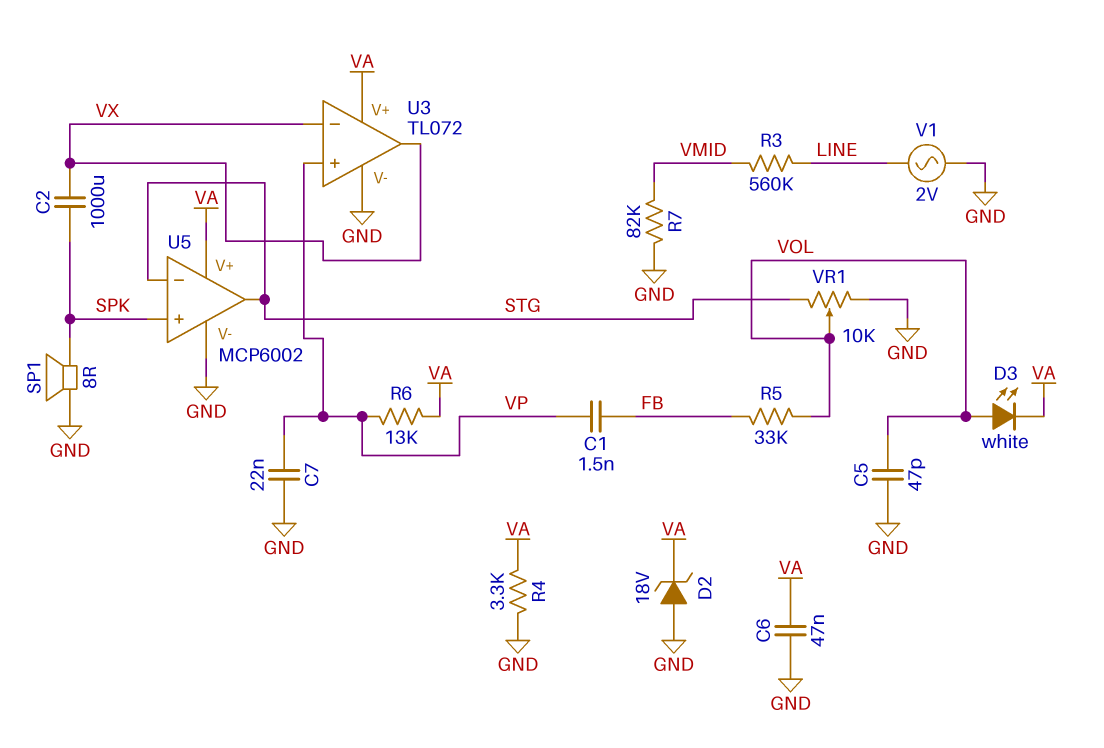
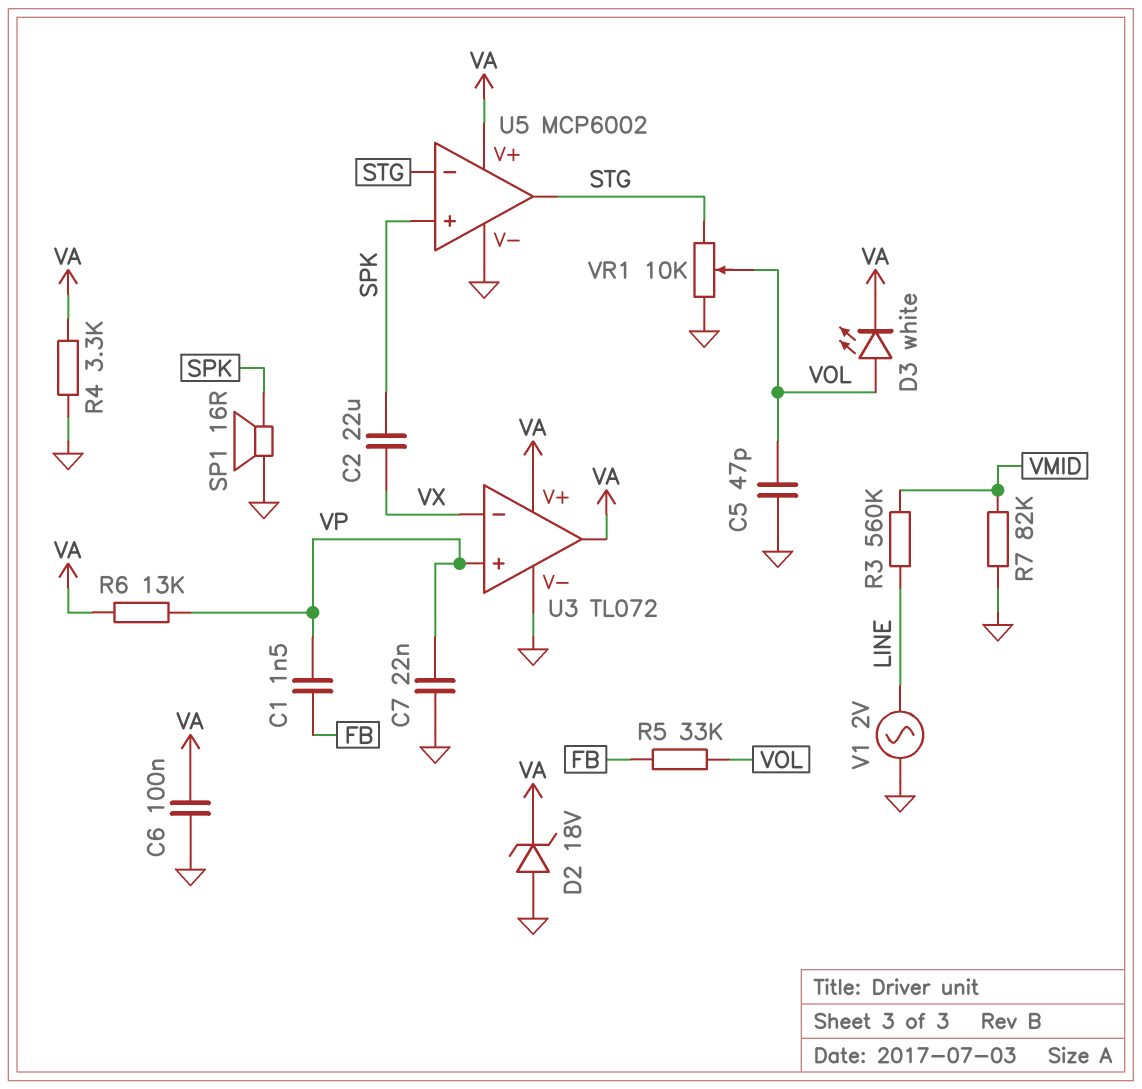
C2: 1000uF (SPK, VX) -> 22uF (SPK, VX)
C6: 47nF (GND, VA) -> 100nF (GND, VA)
SP1: speaker 8R (GND, SPK) -> speaker 16R (GND, SPK)
U3 pin out: VX -> VA

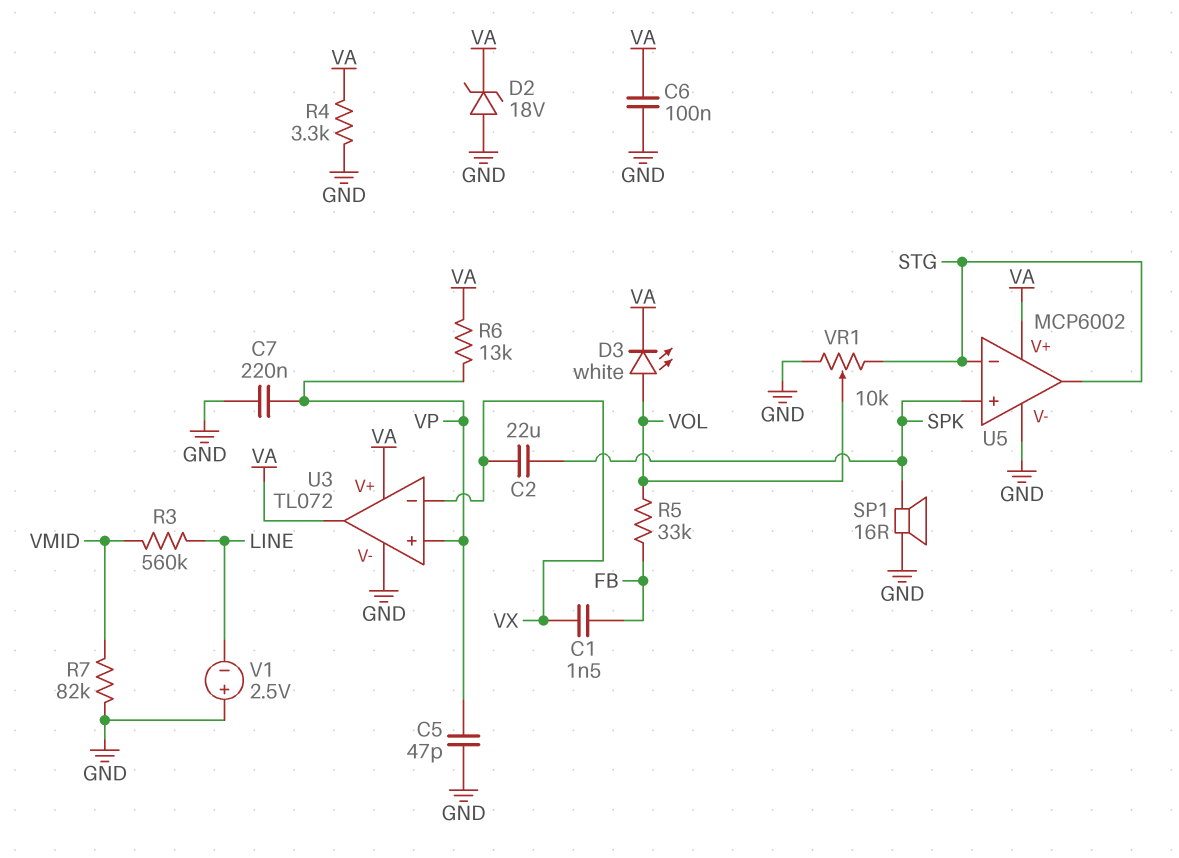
C1: 1.5nF (FB, VP) -> 1.5nF (FB, VX)
C5: 47pF (GND, VOL) -> 47pF (GND, VP)
C7: 22nF (GND, VP) -> 220nF (GND, VP)
V1: AC 2V (GND, LINE) -> 2.5V (plus GND, minus LINE)

